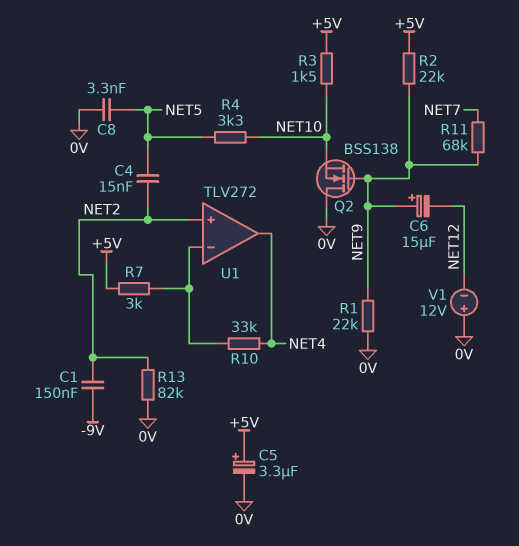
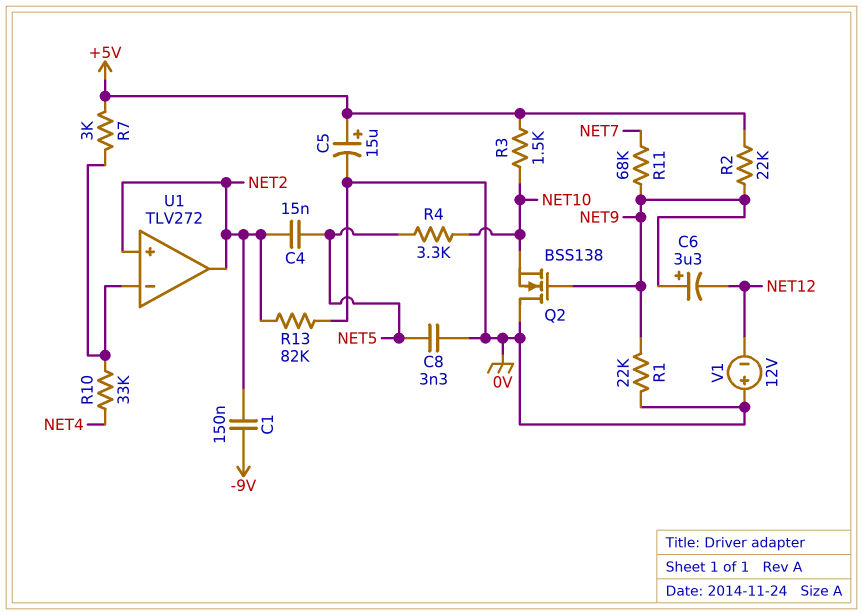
C5: 3.3uF (plus +5V, minus 0V) -> 15uF (plus +5V, minus 0V)
C6: 15uF (plus NET9, minus NET12) -> 3.3uF (plus NET9, minus NET12)
U1 pin out: NET4 -> NET2

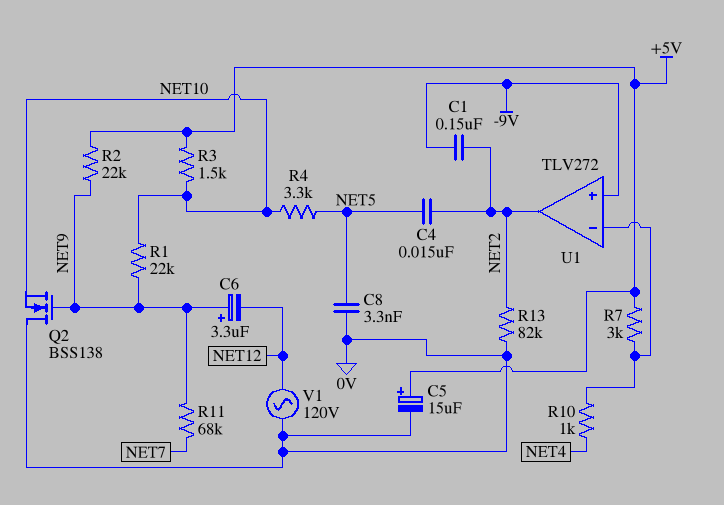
R1: 22k (0V, NET9) -> 22k (NET9, NET10)
R10: 33k (NET4, U1/in-) -> 1k (NET4, U1/in-)
U1 pin in+: NET2 -> -9V
V1: 12V (plus 0V, minus NET12) -> AC 120V (0V, NET12)

